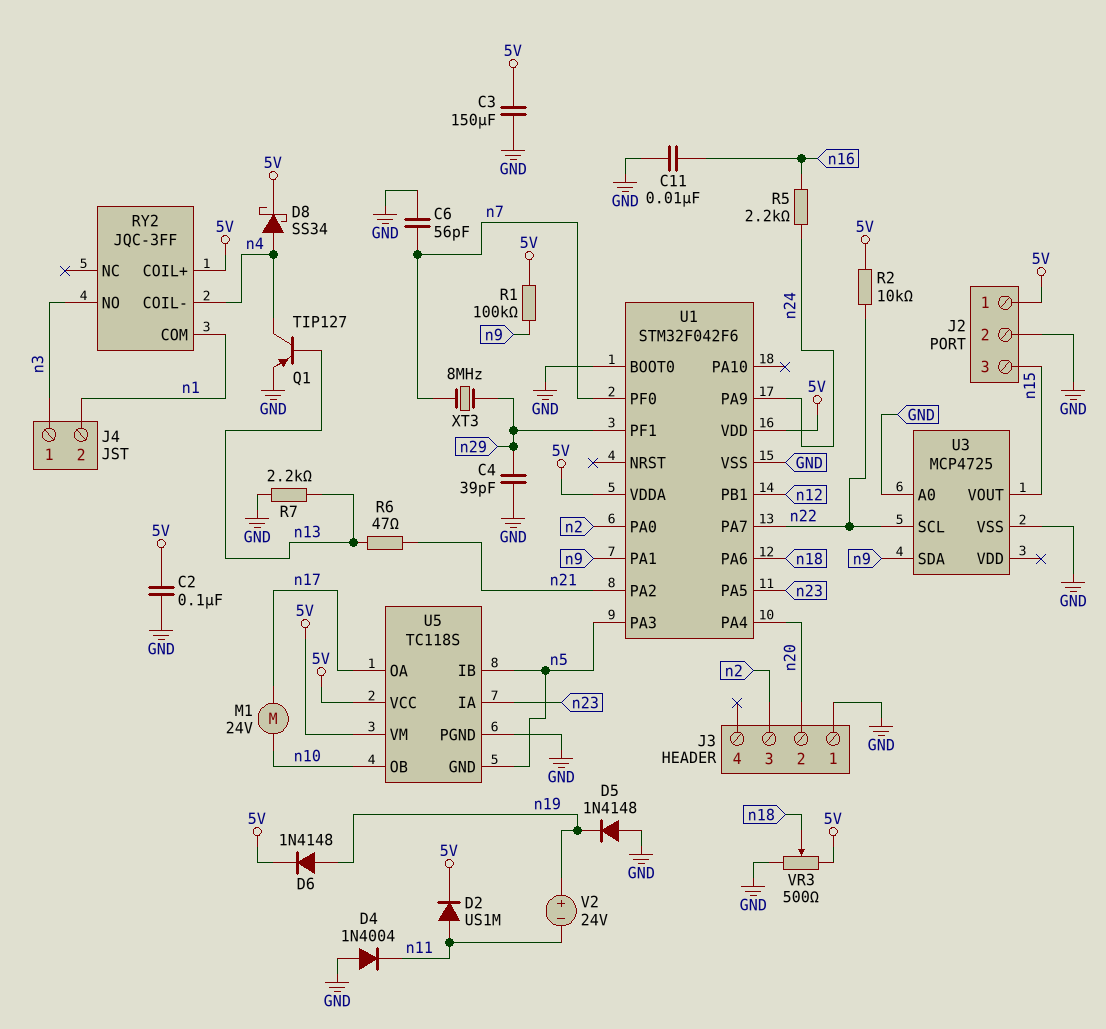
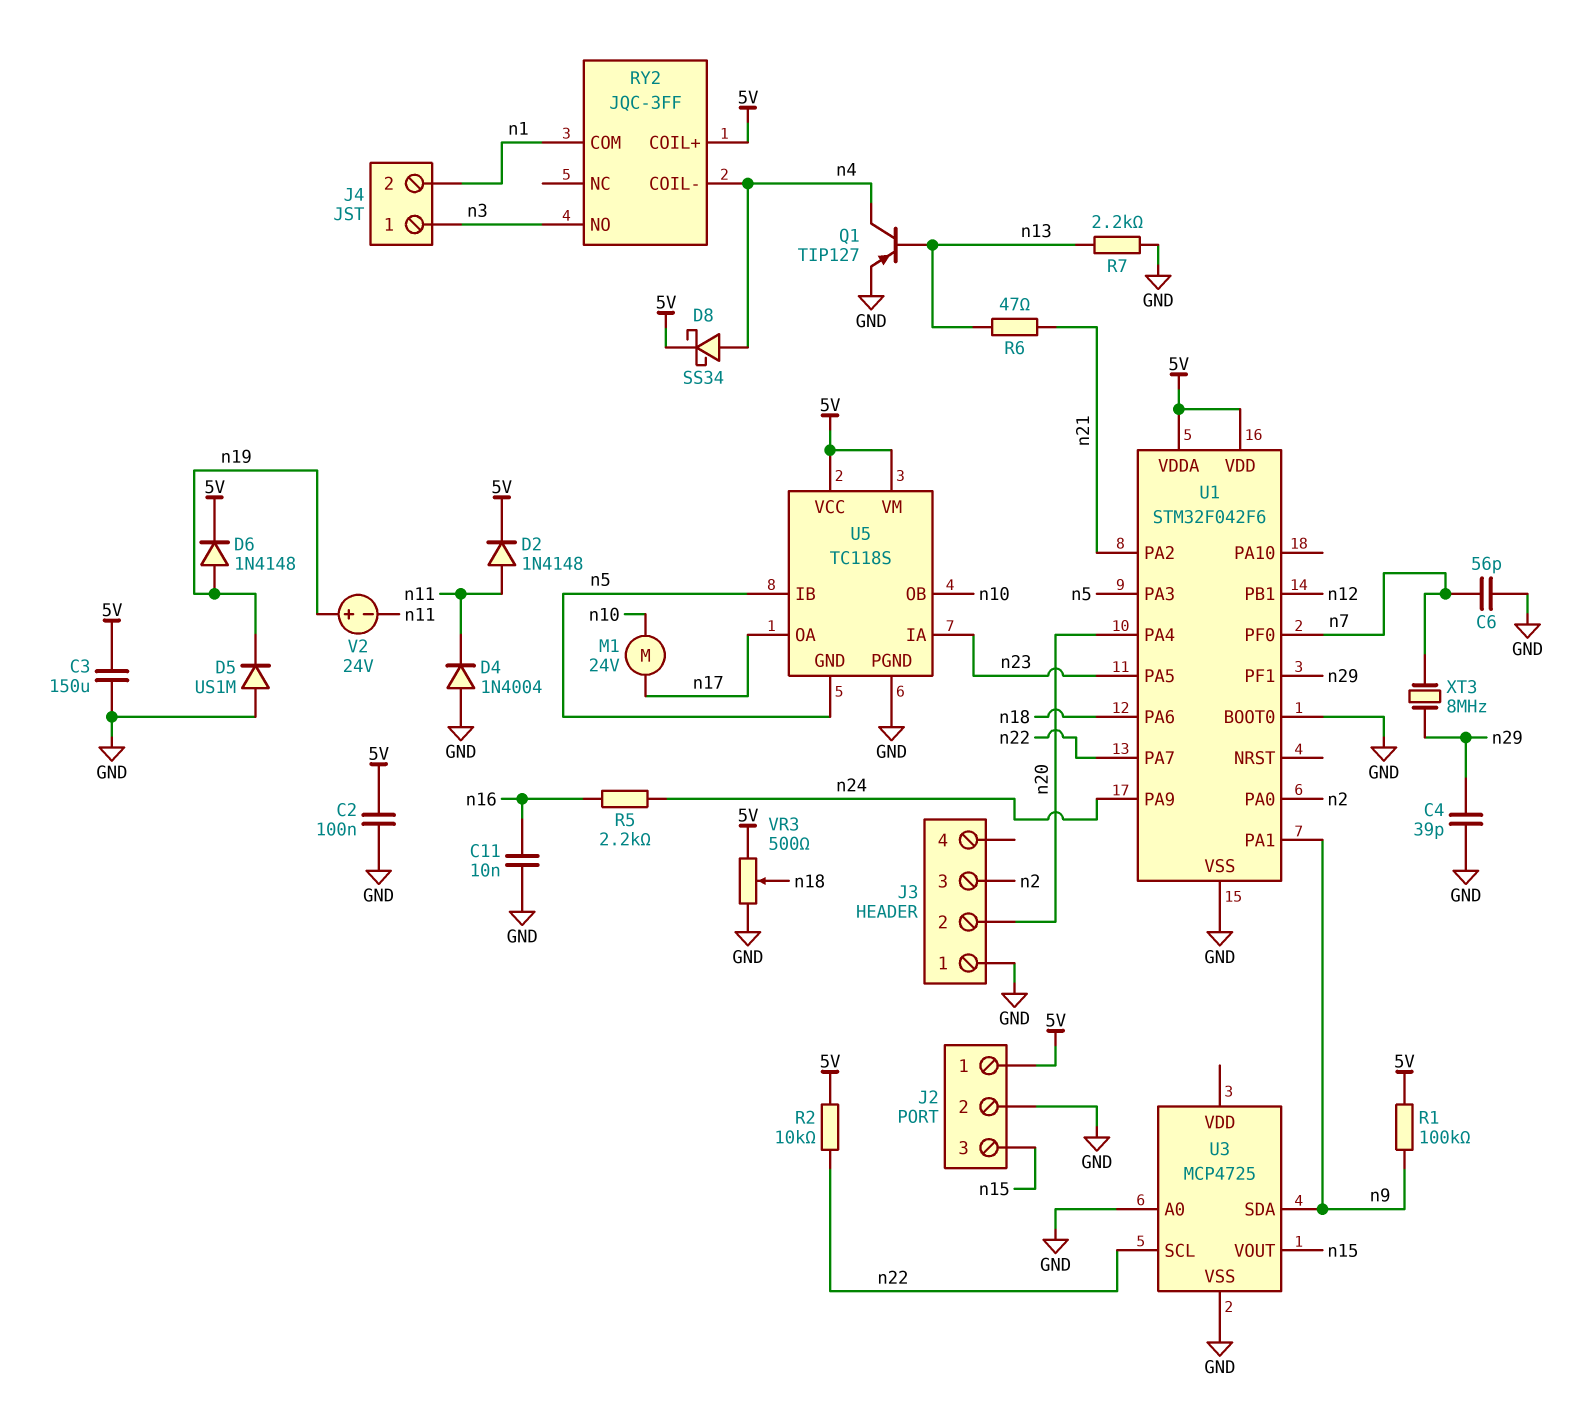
D2: diode US1M (A n11, K 5V) -> diode 1N4148 (A n11, K 5V)
D5: diode 1N4148 (A GND, K n19) -> diode US1M (A GND, K n19)

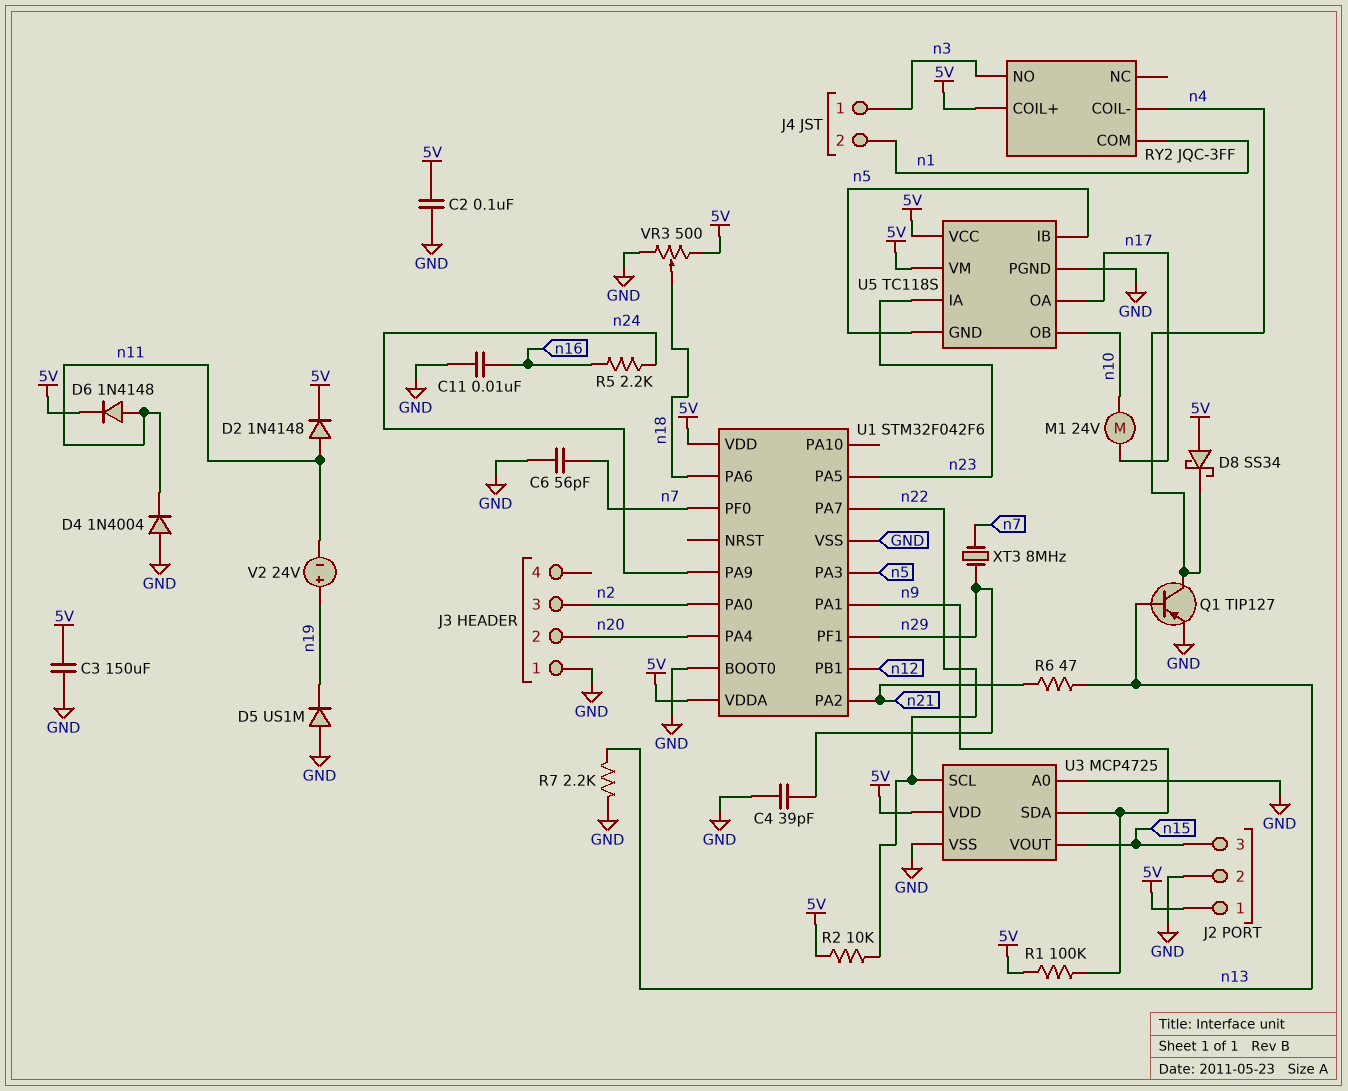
D6: diode 1N4148 (A n19, K 5V) -> diode 1N4148 (A n11, K 5V)
D8: schottky SS34 (A n4, K 5V) -> schottky SS34 (A 5V, K n4)
U3 pin VDD: none -> 5V

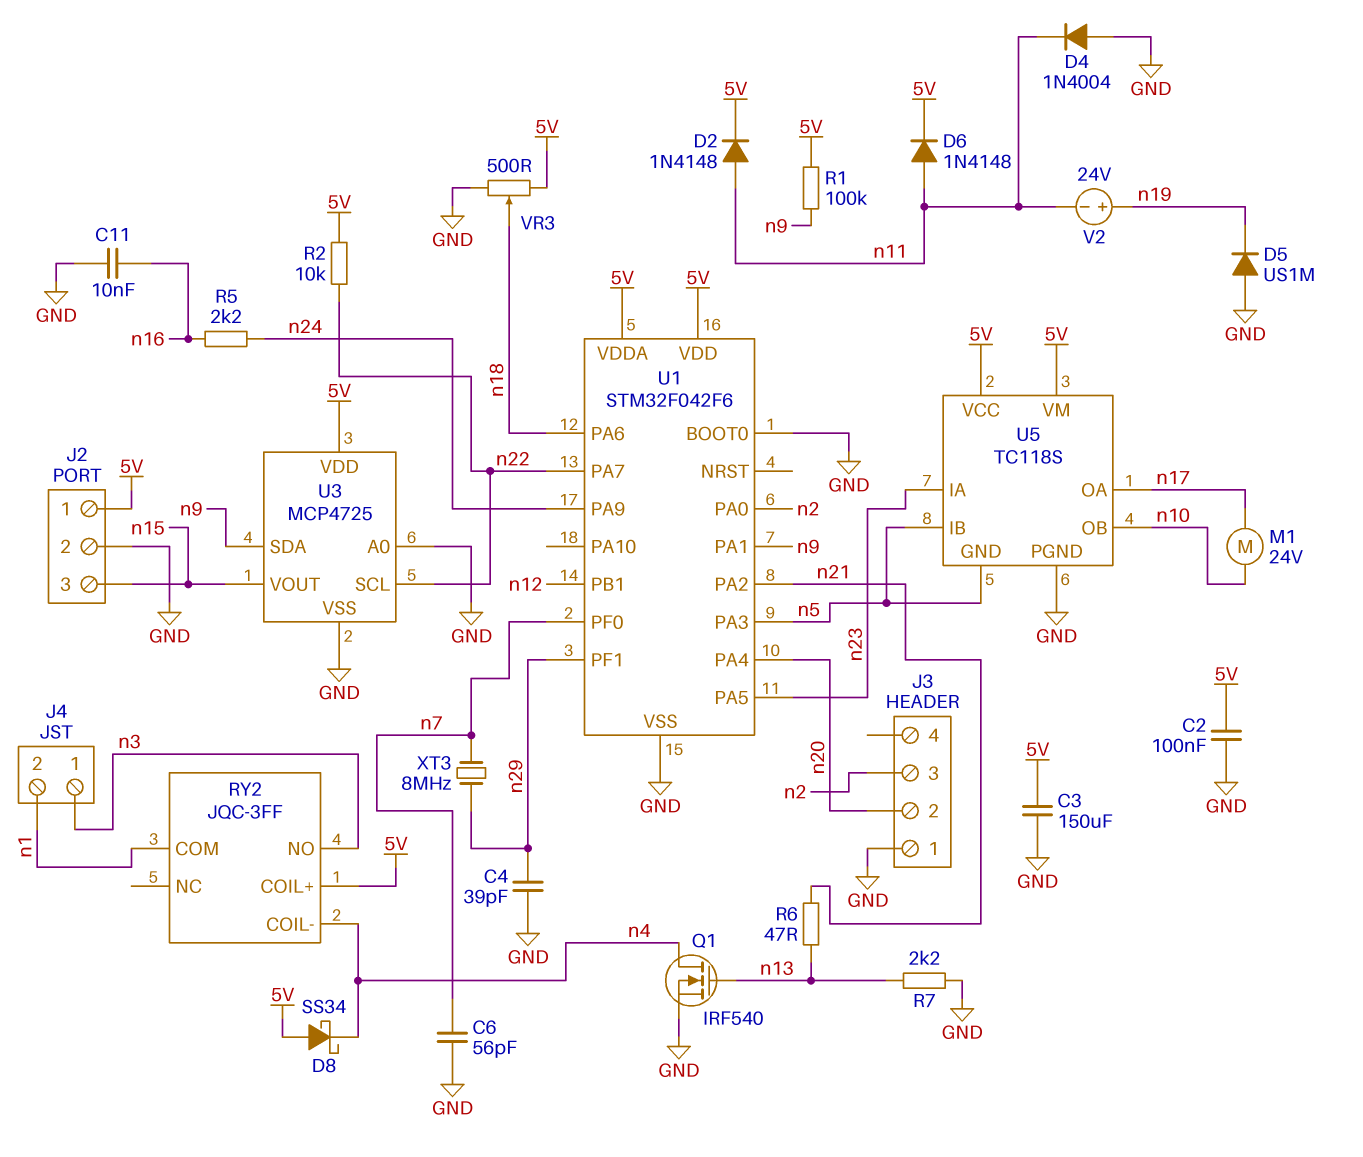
Q1: PNP TIP127 (B n13, C n4, E GND) -> NMOS IRF540 (G n13, D n4, S GND)

